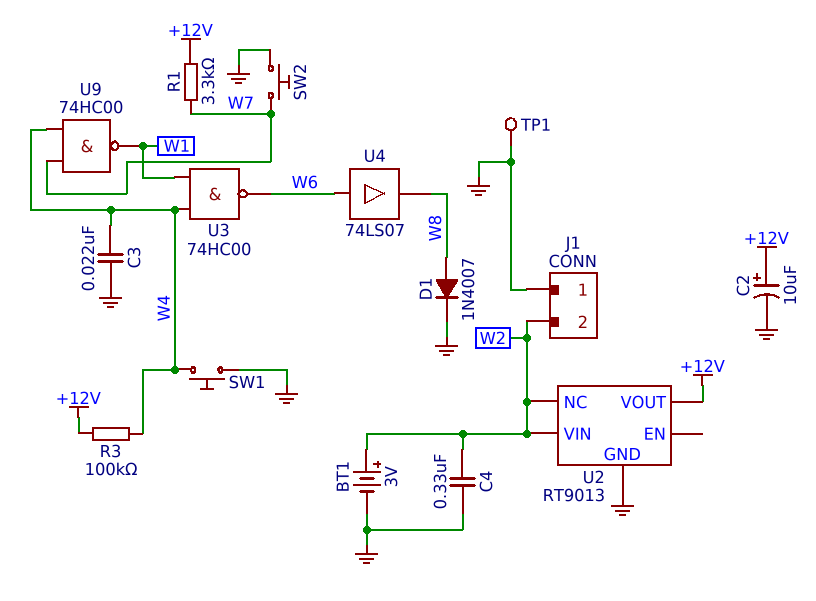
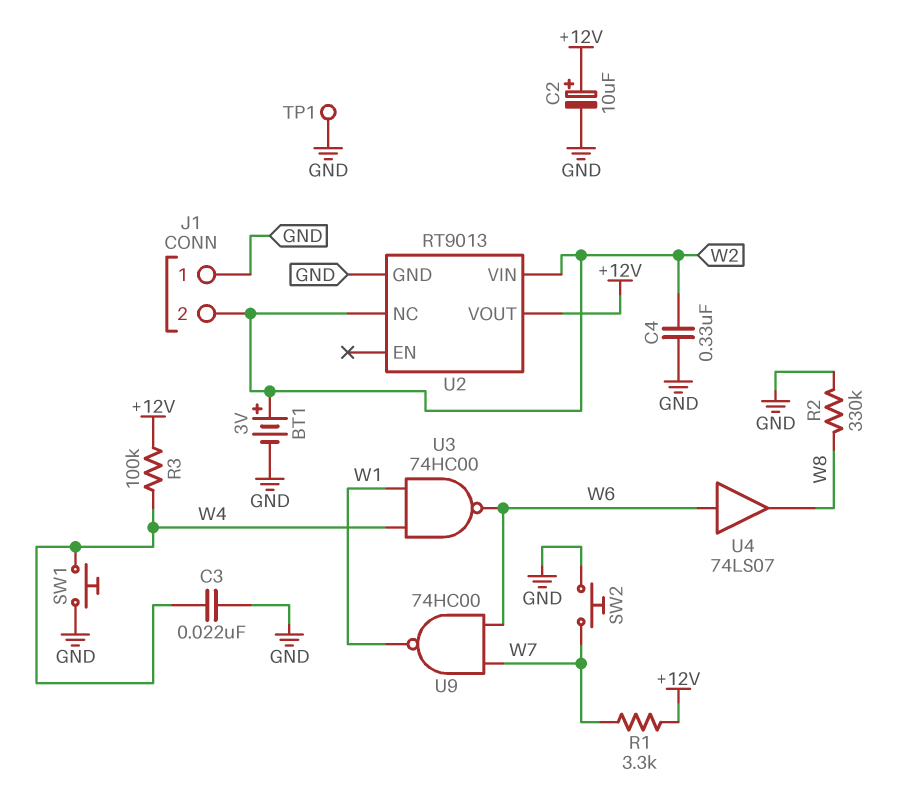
D1: diode 1N4007 (A W8, K GND) -> none
R2: none -> 330k (GND, W8)
U9: NAND 74HC00 (in W4, in W7, out W1) -> NAND 74HC00 (in W6, in W7, out W1)

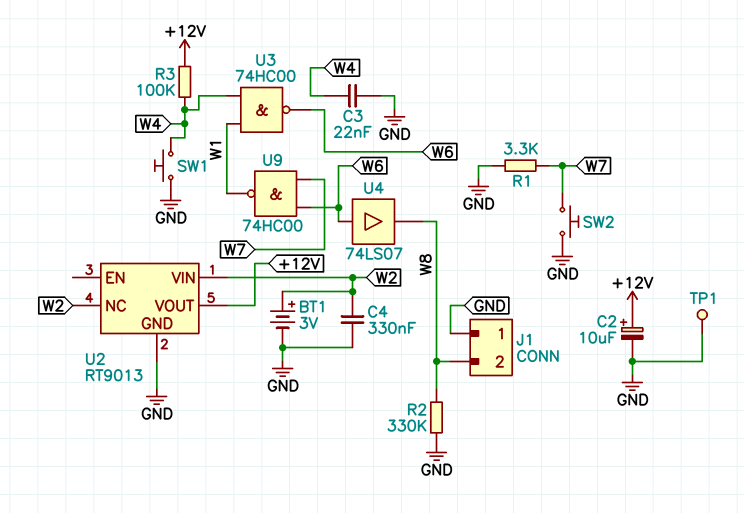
J1 pin 2: W2 -> W8
R1: 3.3k (+12V, W7) -> 3.3k (GND, W7)

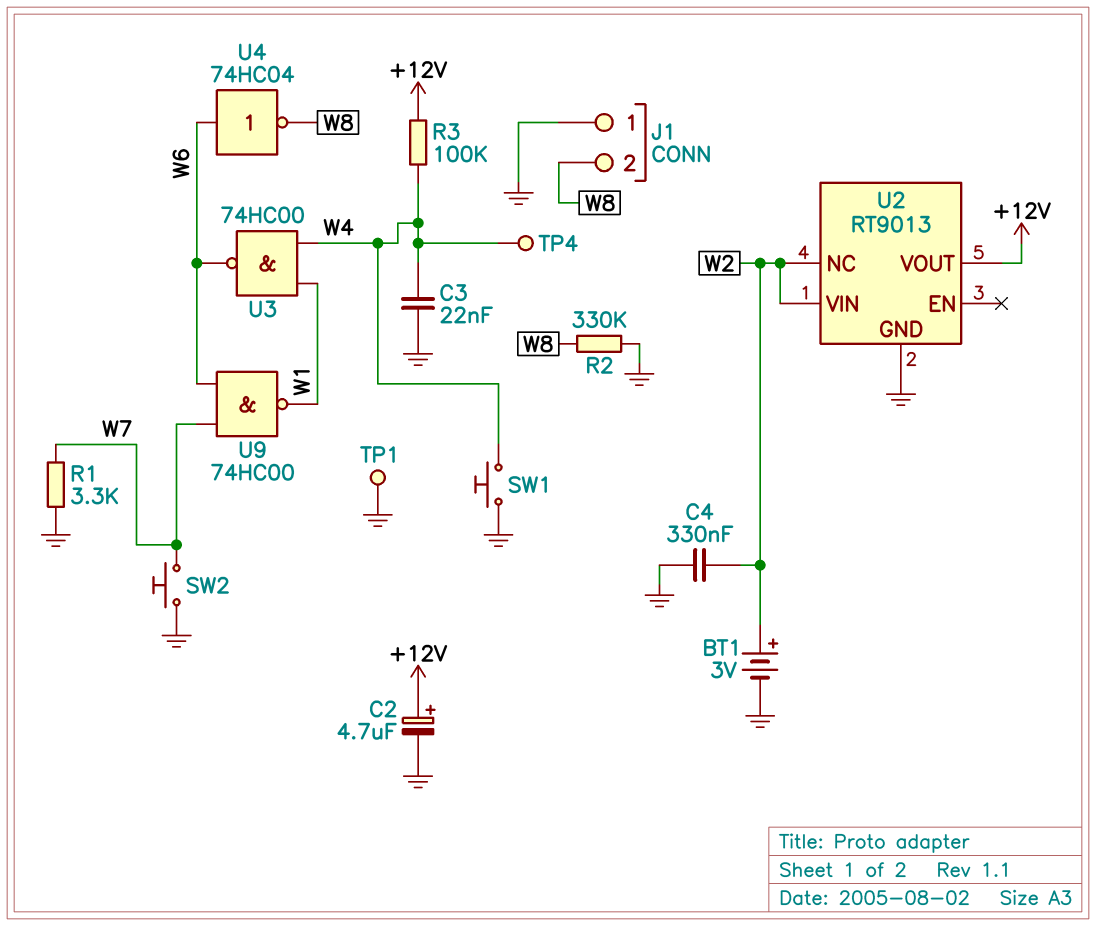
C2: 10uF (plus +12V, minus GND) -> 4.7uF (plus +12V, minus GND)
TP4: none -> test point (W4)
U4: buffer 74LS07 (in W6, out W8) -> NOT 74HC04 (in W6, out W8)

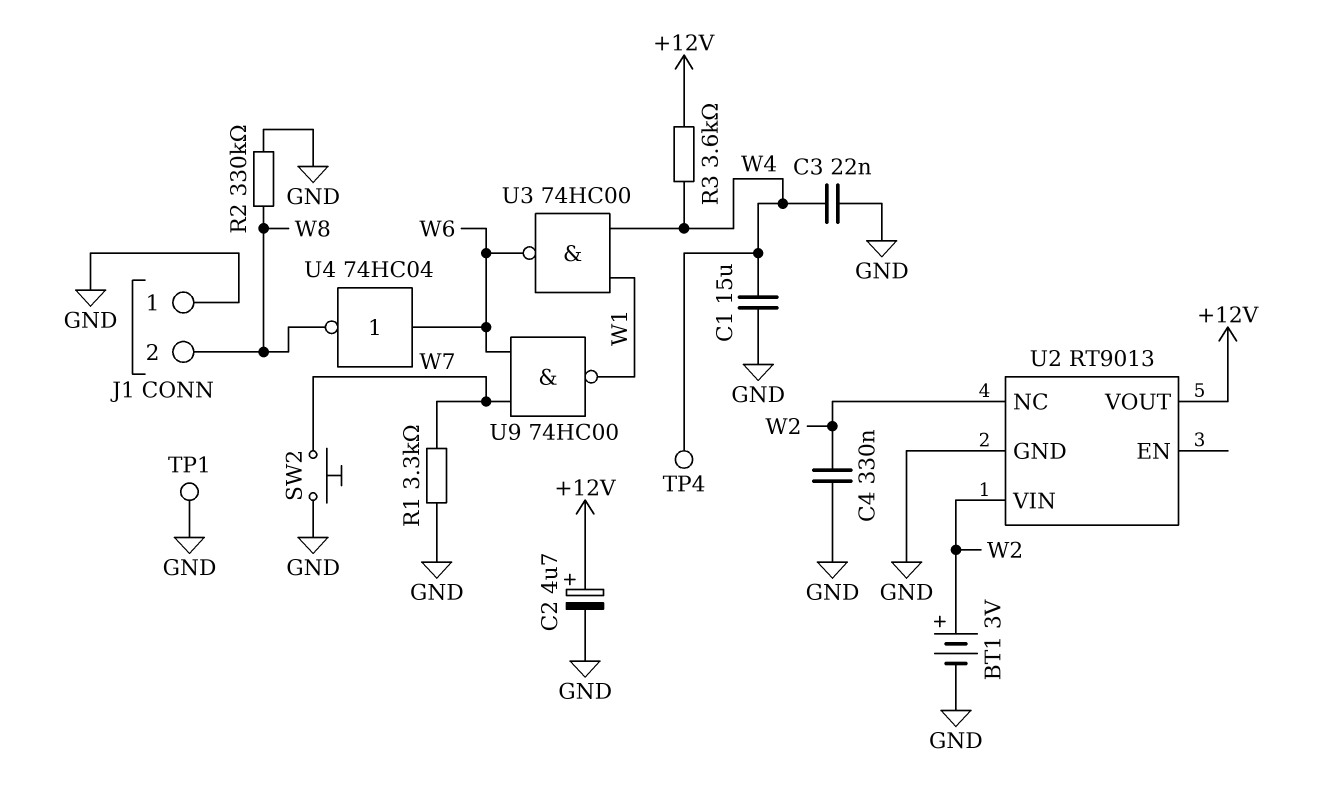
C1: none -> 15uF (GND, W4)
R3: 100k (+12V, W4) -> 3.6k (+12V, W4)
SW1: button (GND, W4) -> none

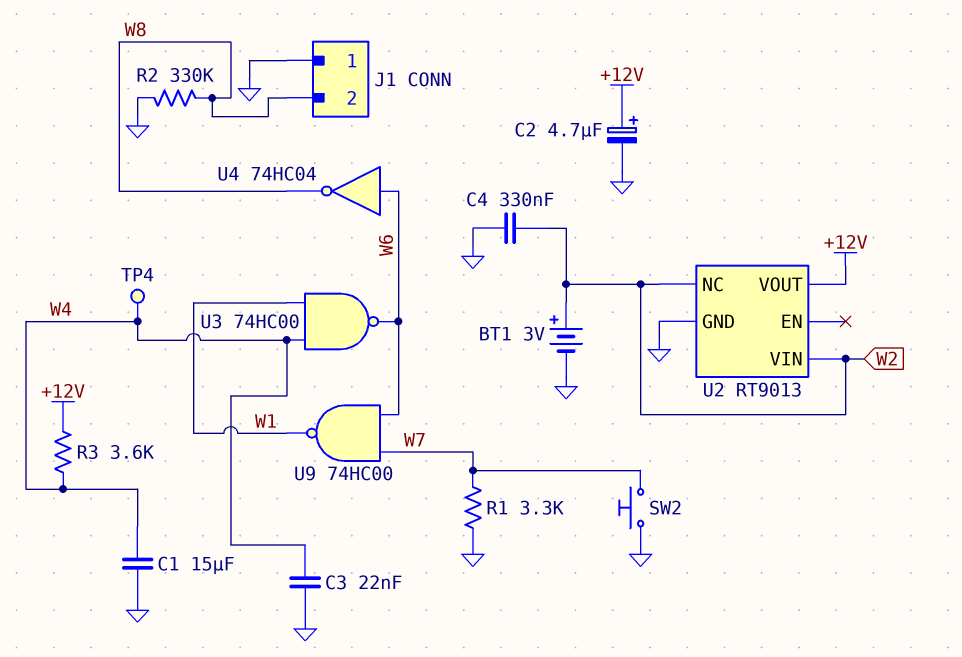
TP1: test point (GND) -> none

